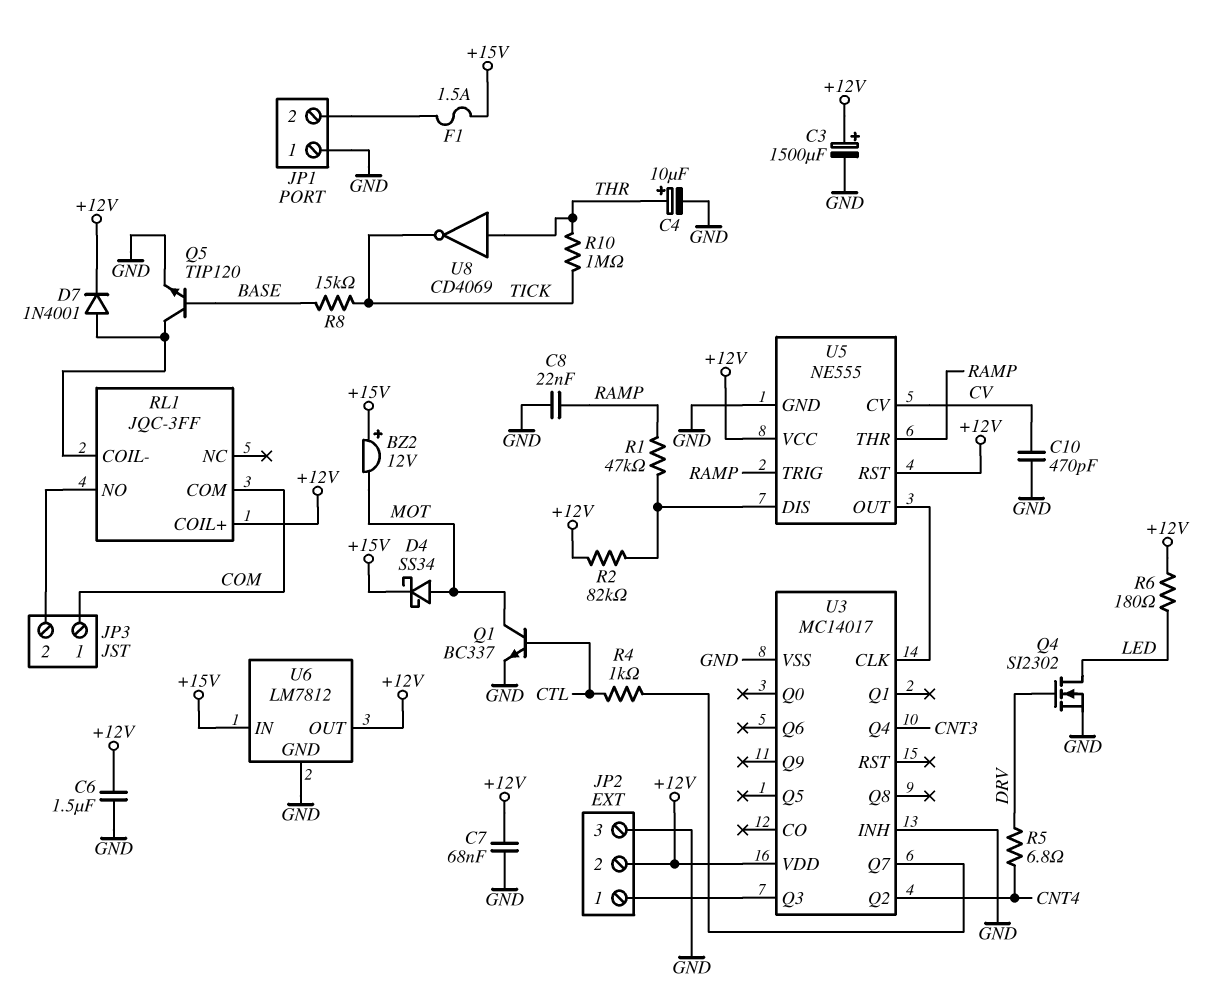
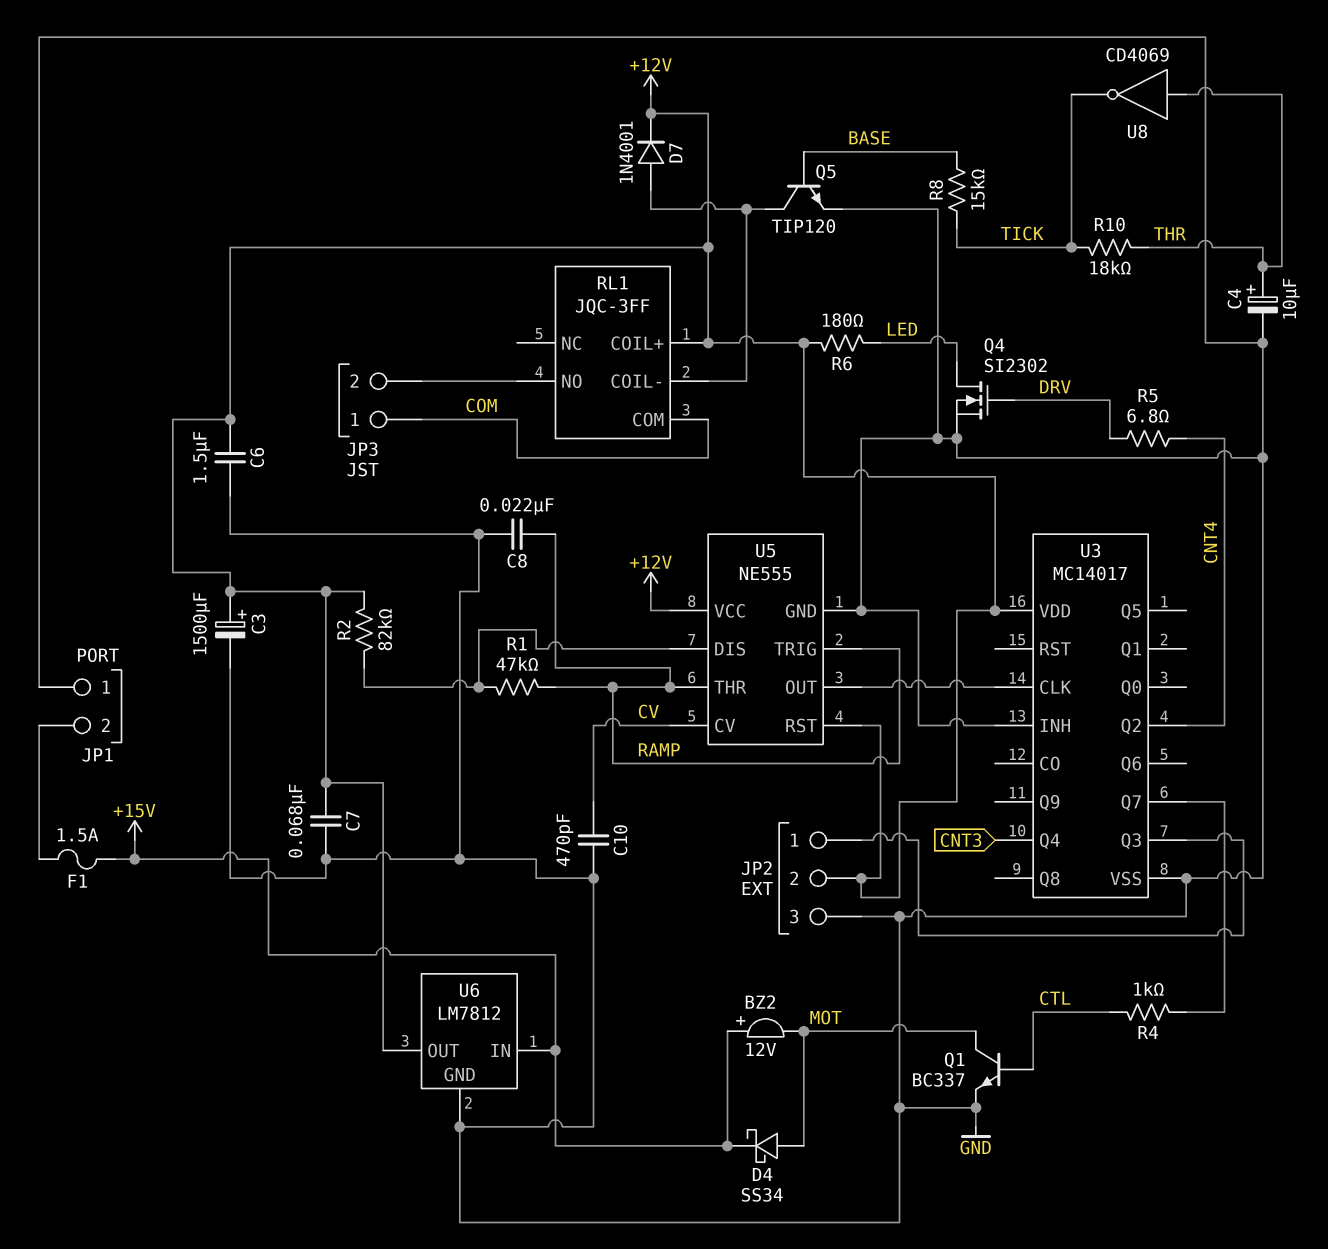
R10: 1M (THR, TICK) -> 18k (THR, TICK)

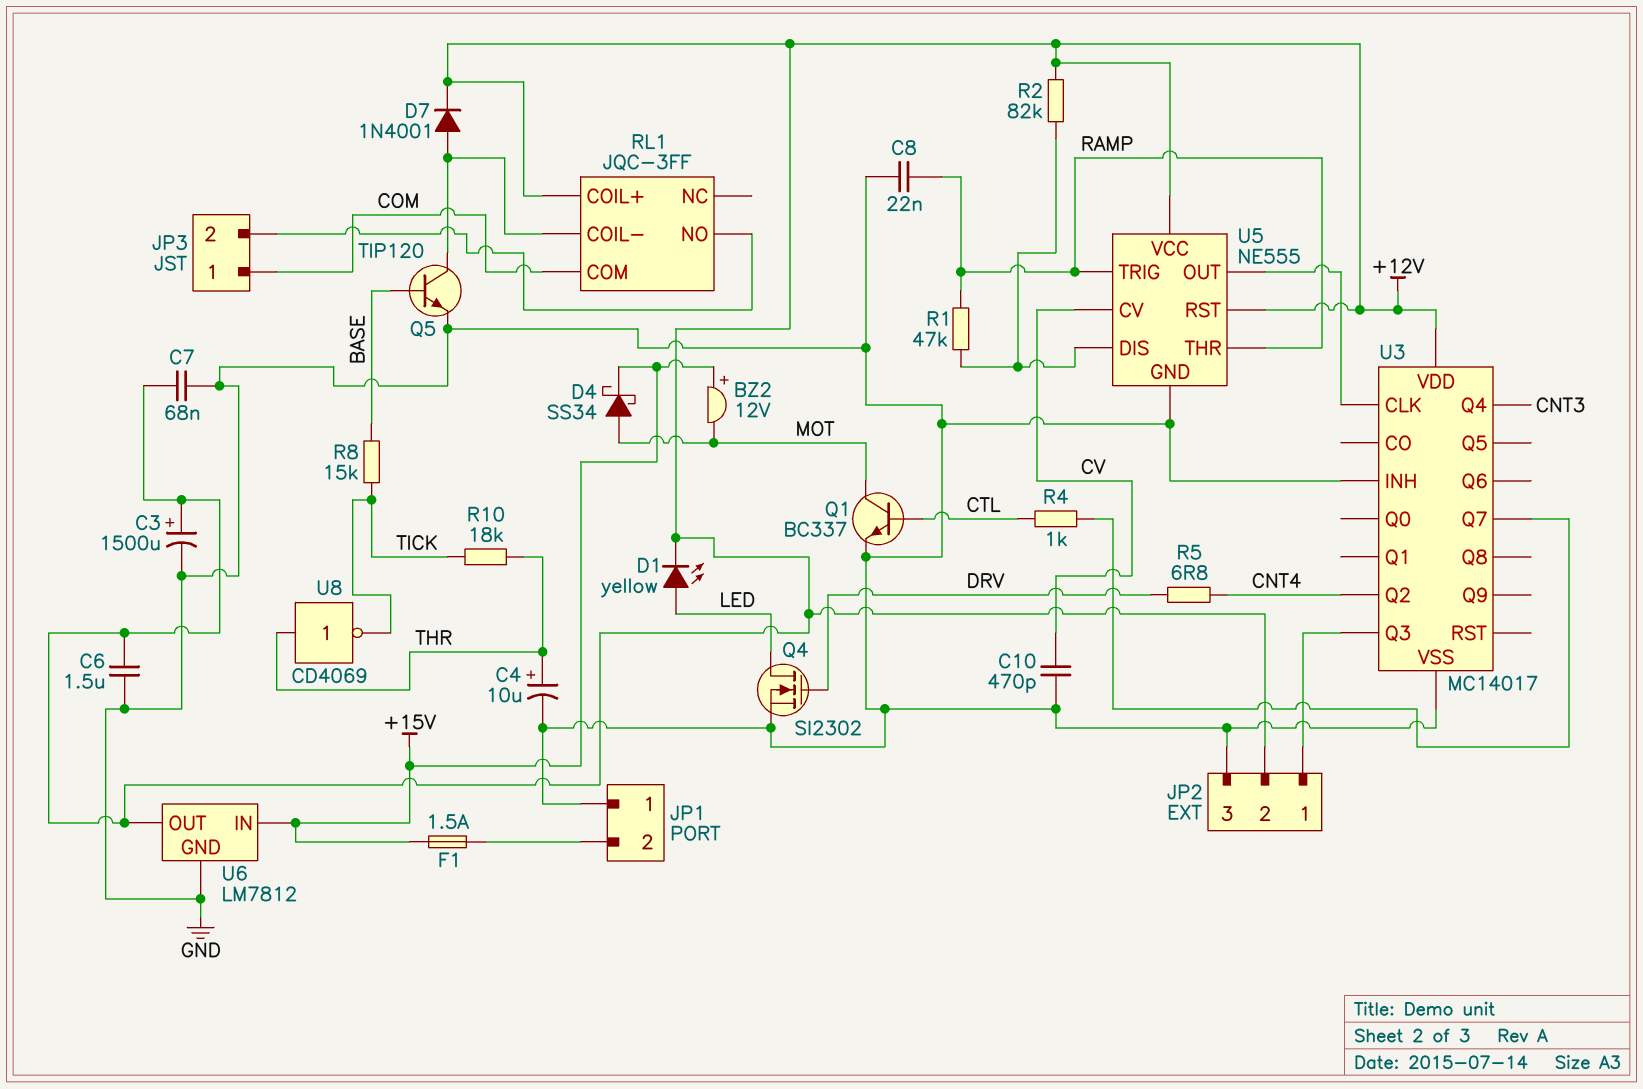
D1: none -> LED yellow (A LED, K +12V)
R6: 180 (+12V, LED) -> none

